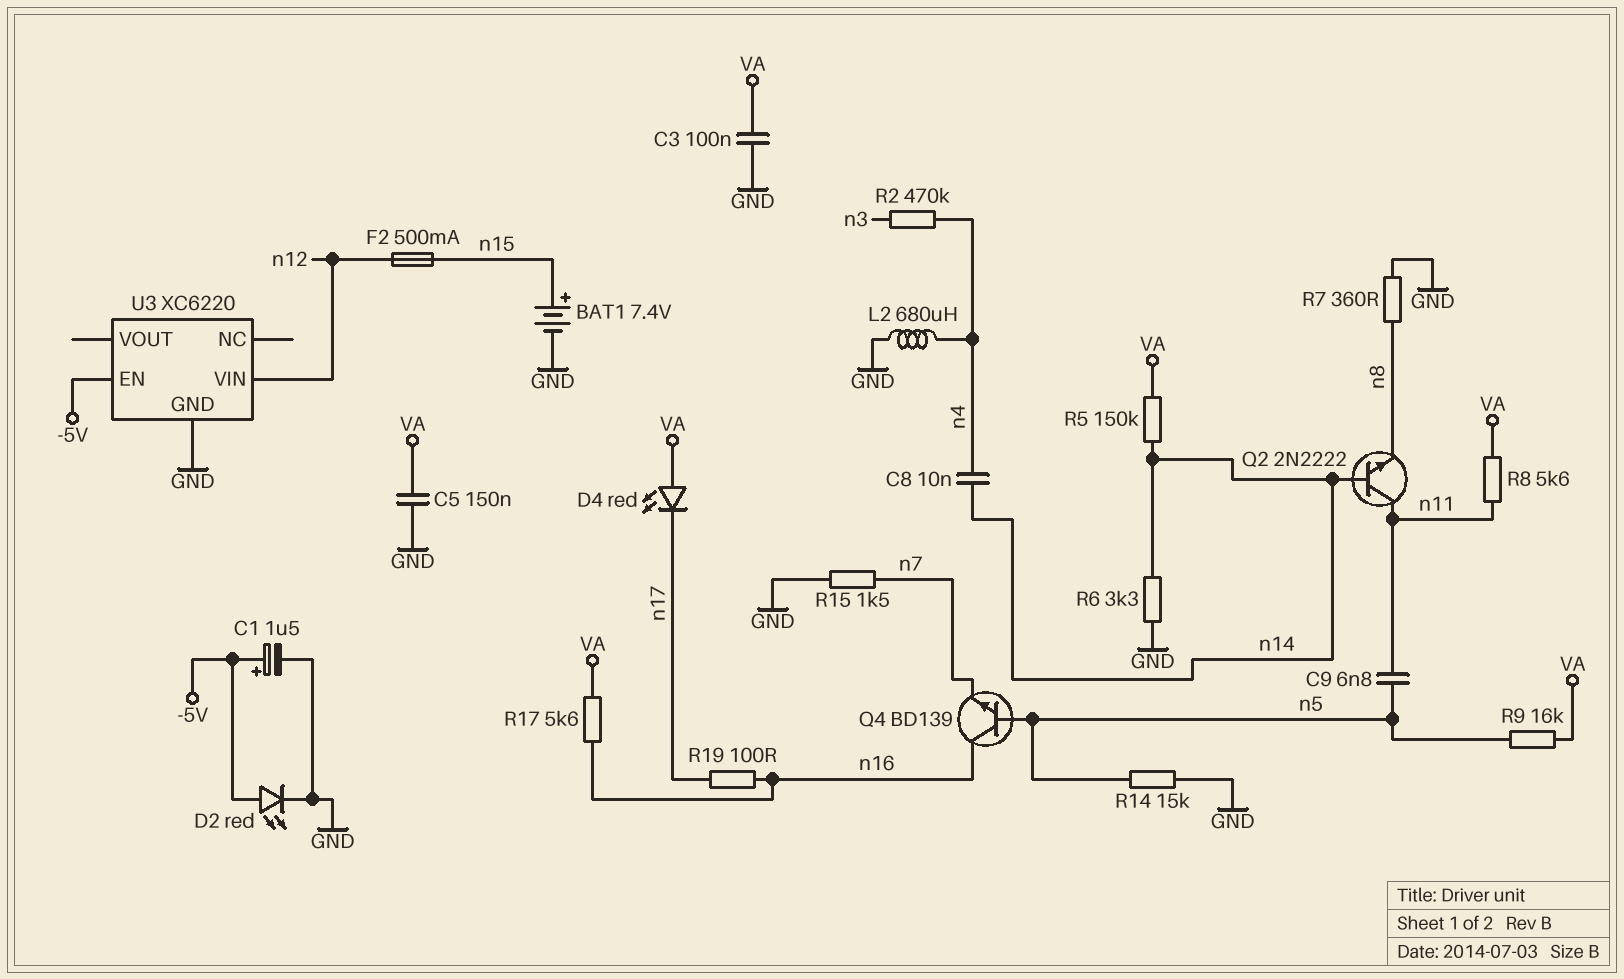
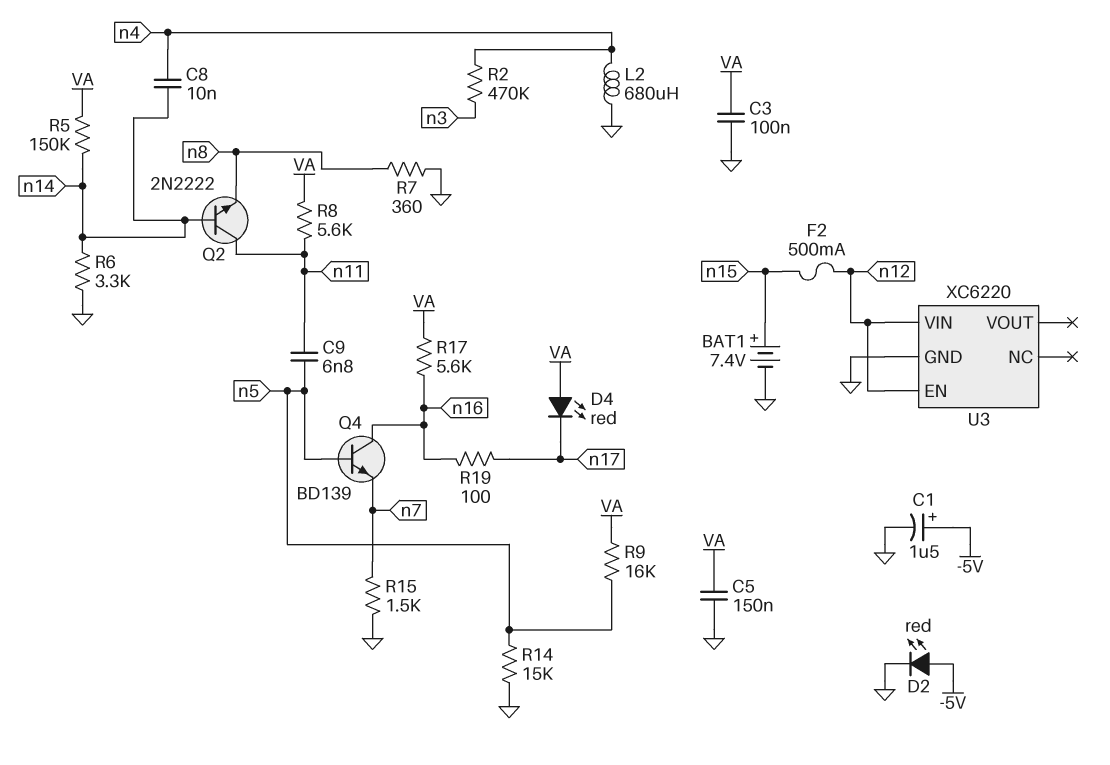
U3 pin EN: -5V -> n12

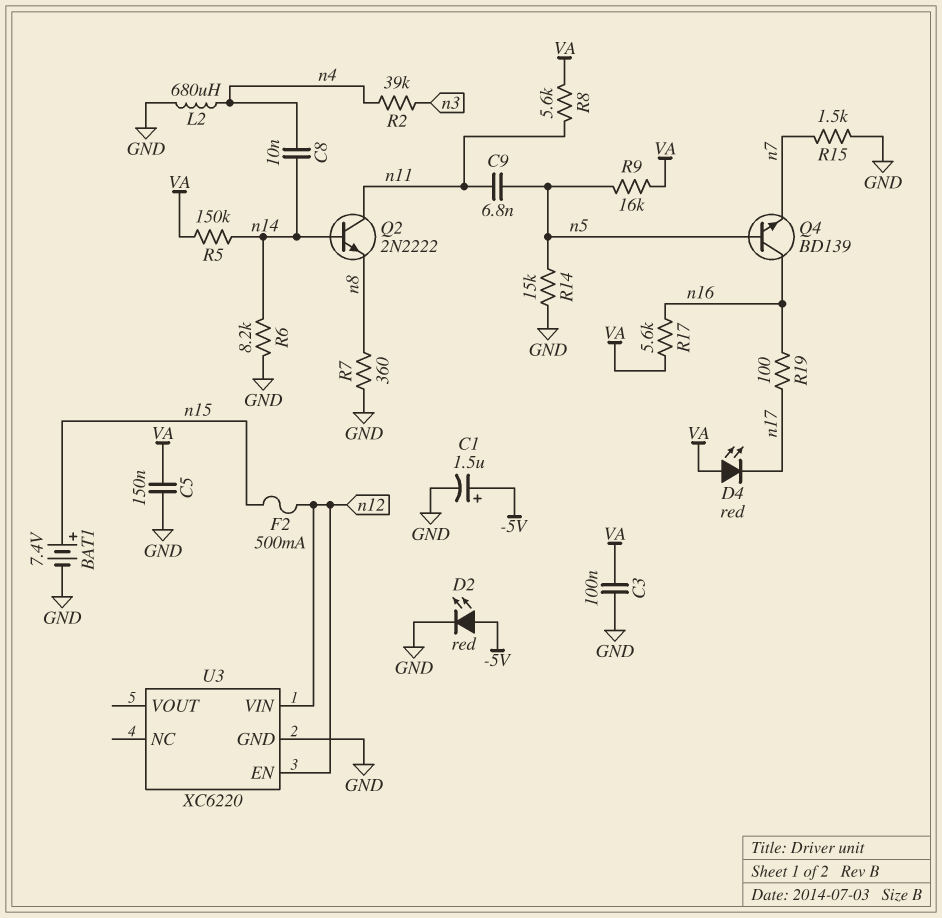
R2: 470k (n3, n4) -> 39k (n3, n4)
R6: 3.3k (GND, n14) -> 8.2k (GND, n14)

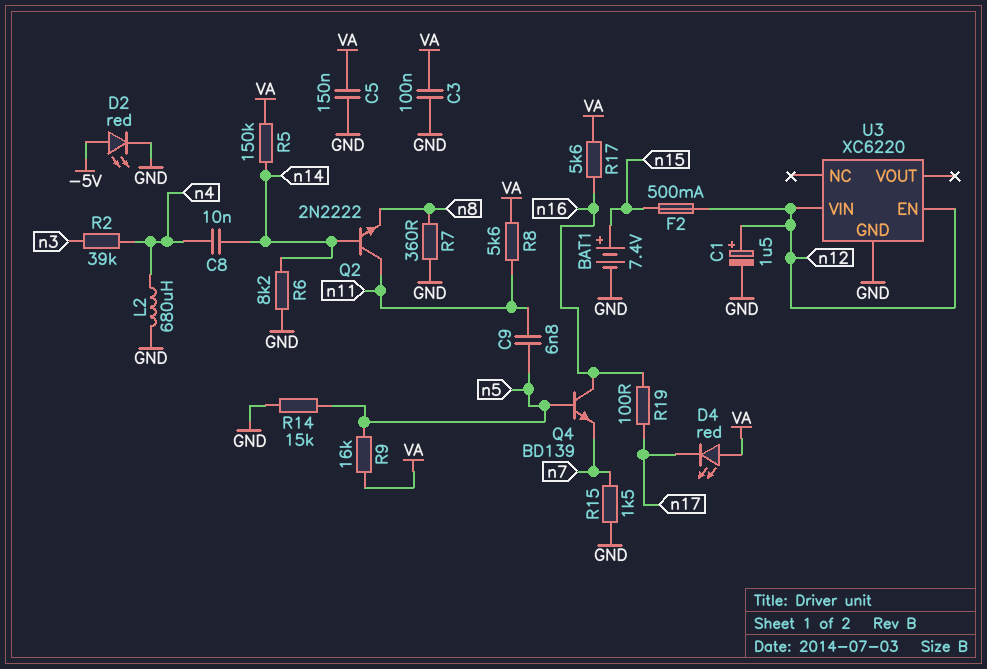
C1: 1.5uF (plus -5V, minus GND) -> 1.5uF (plus n12, minus GND)

